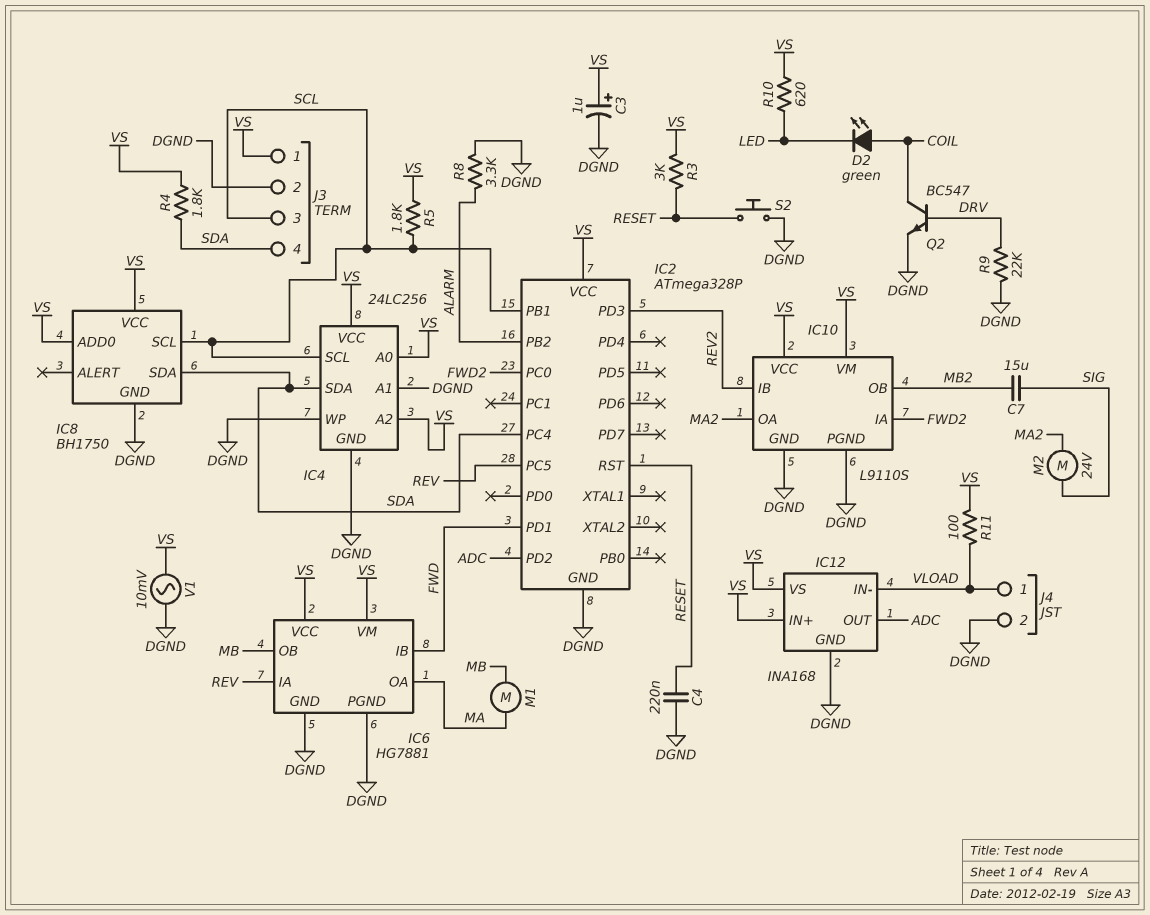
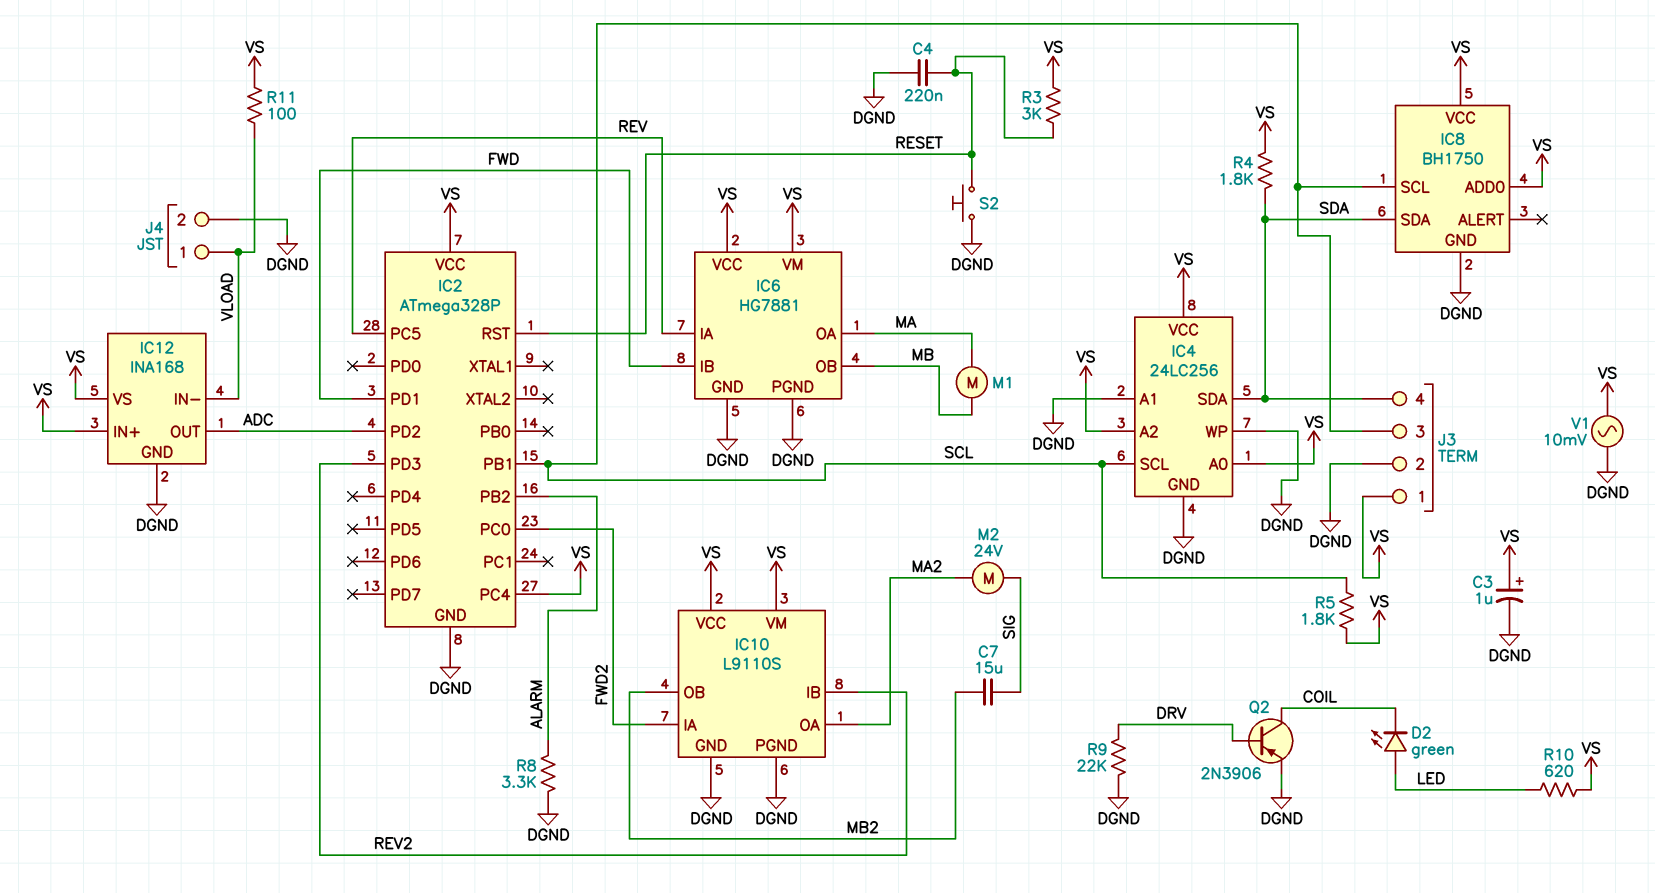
D2: LED green (A COIL, K LED) -> LED green (A LED, K COIL)
IC2 pin PC4: SDA -> VS
Q2: NPN BC547 (B DRV, C COIL, E DGND) -> PNP 2N3906 (B DRV, C COIL, E DGND)

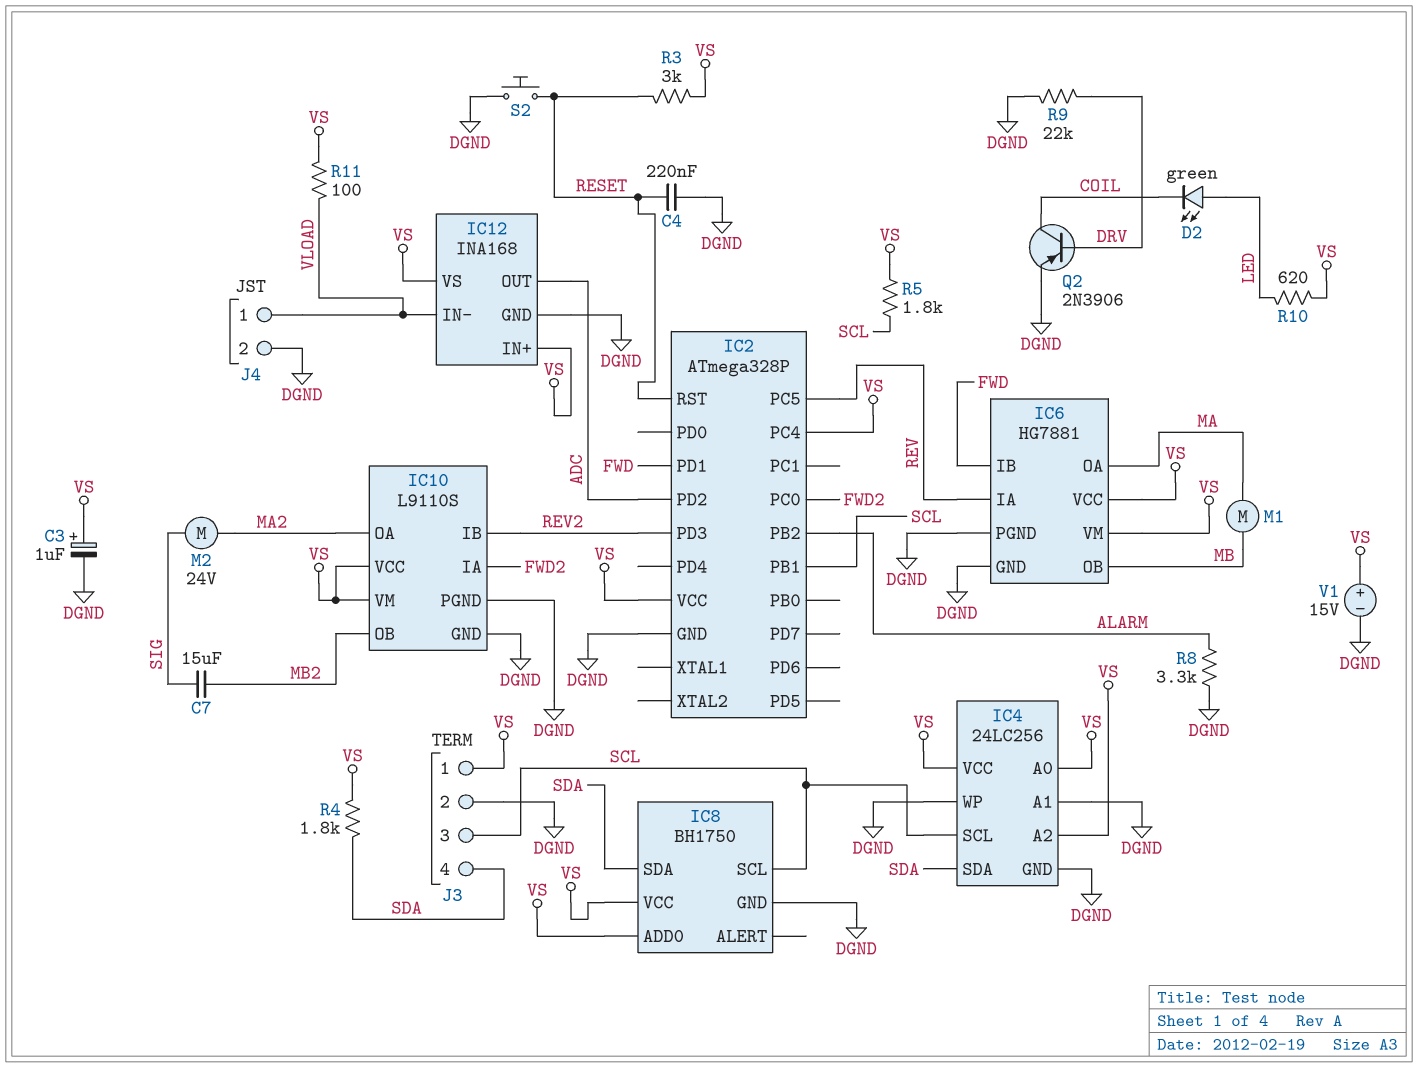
V1: AC 10mV (DGND, VS) -> 15V (plus VS, minus DGND)

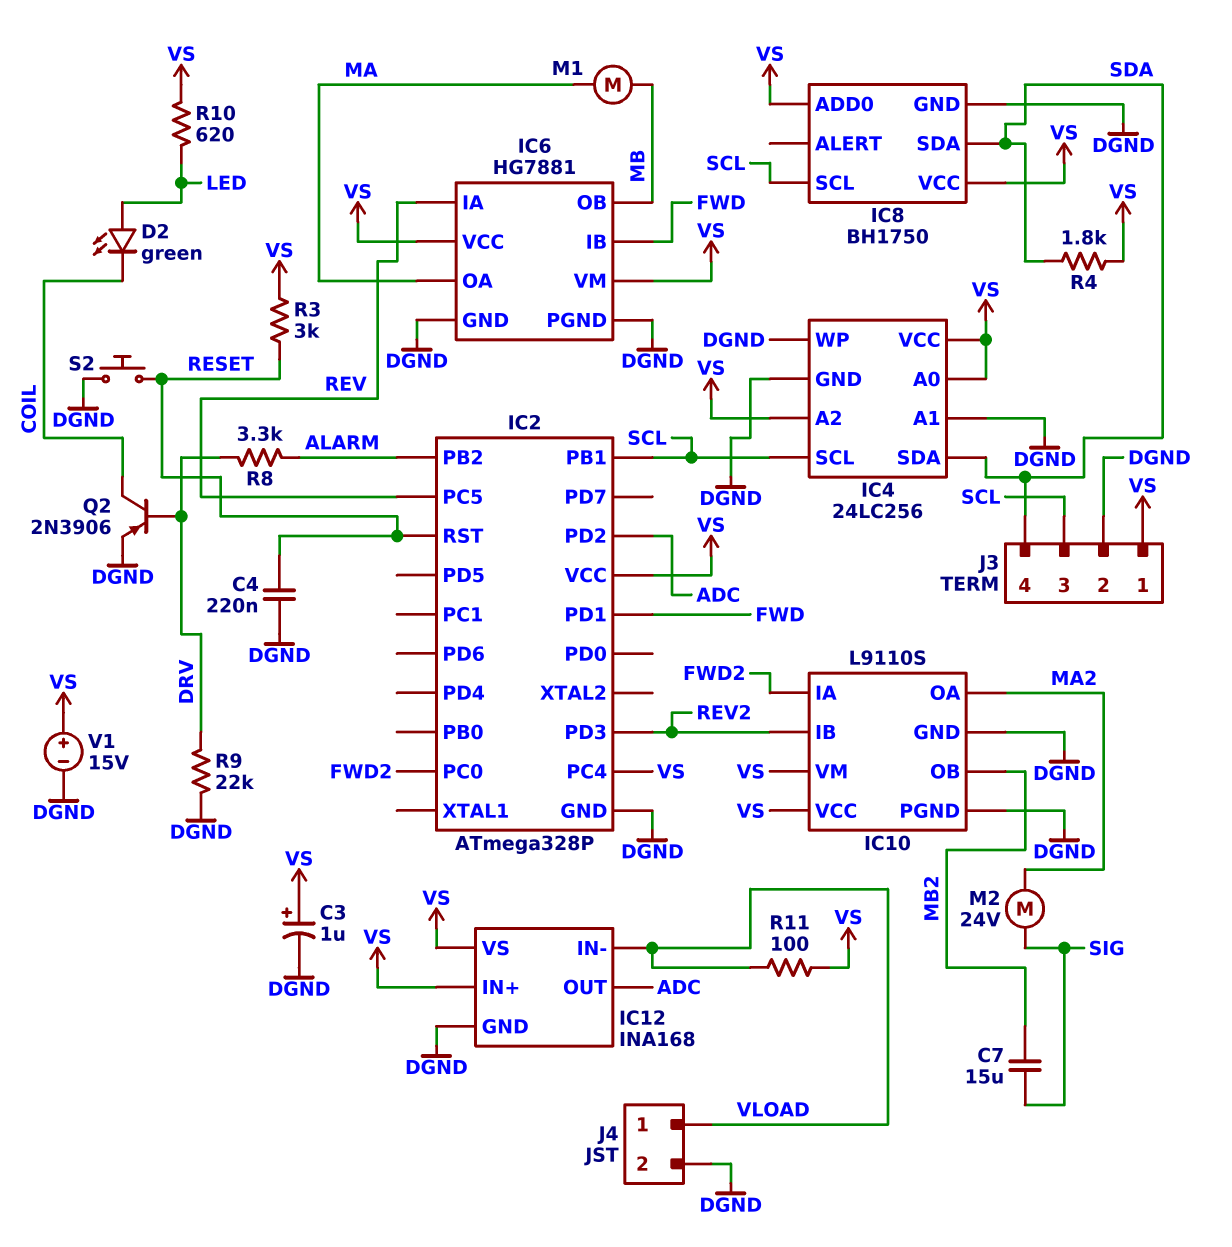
R5: 1.8k (SCL, VS) -> none
R8: 3.3k (ALARM, DGND) -> 3.3k (ALARM, DRV)

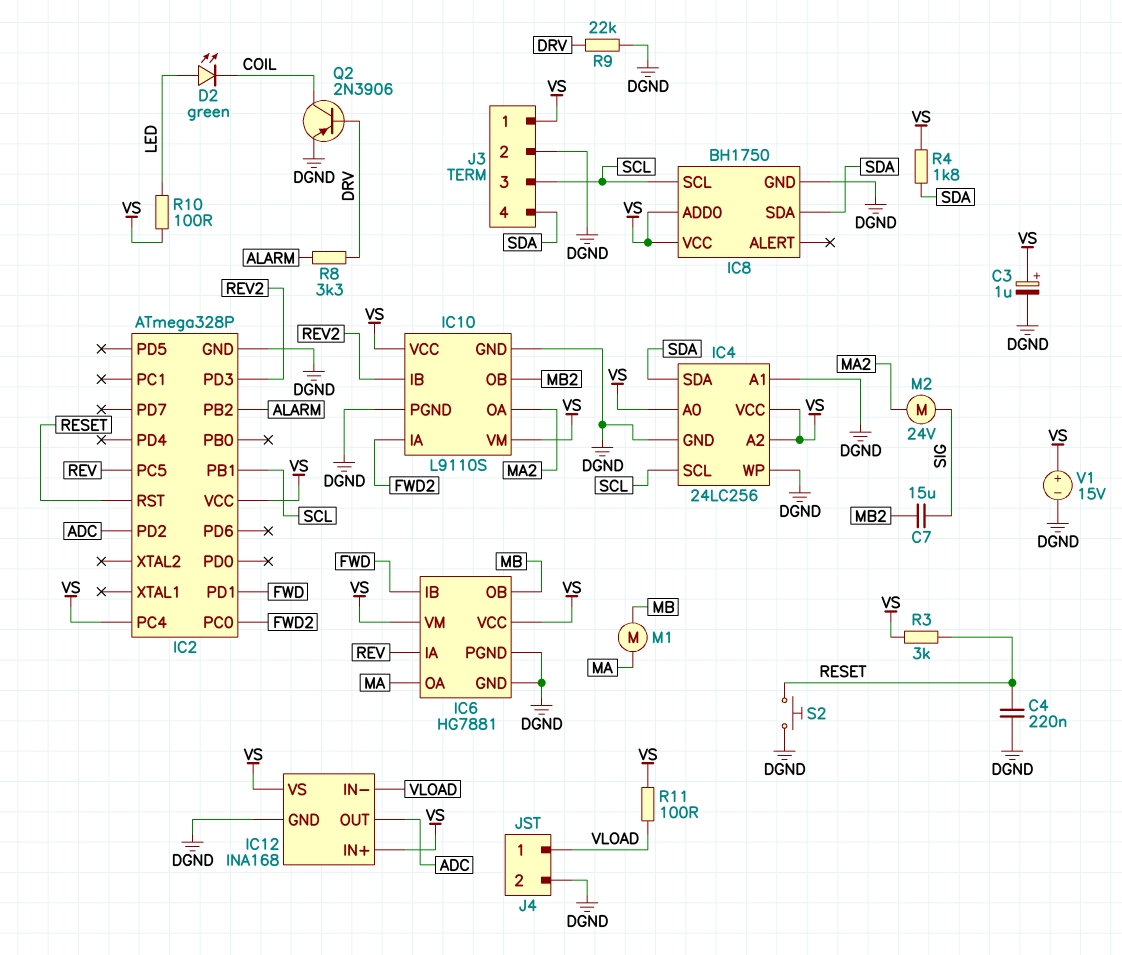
R10: 620 (LED, VS) -> 100 (LED, VS)

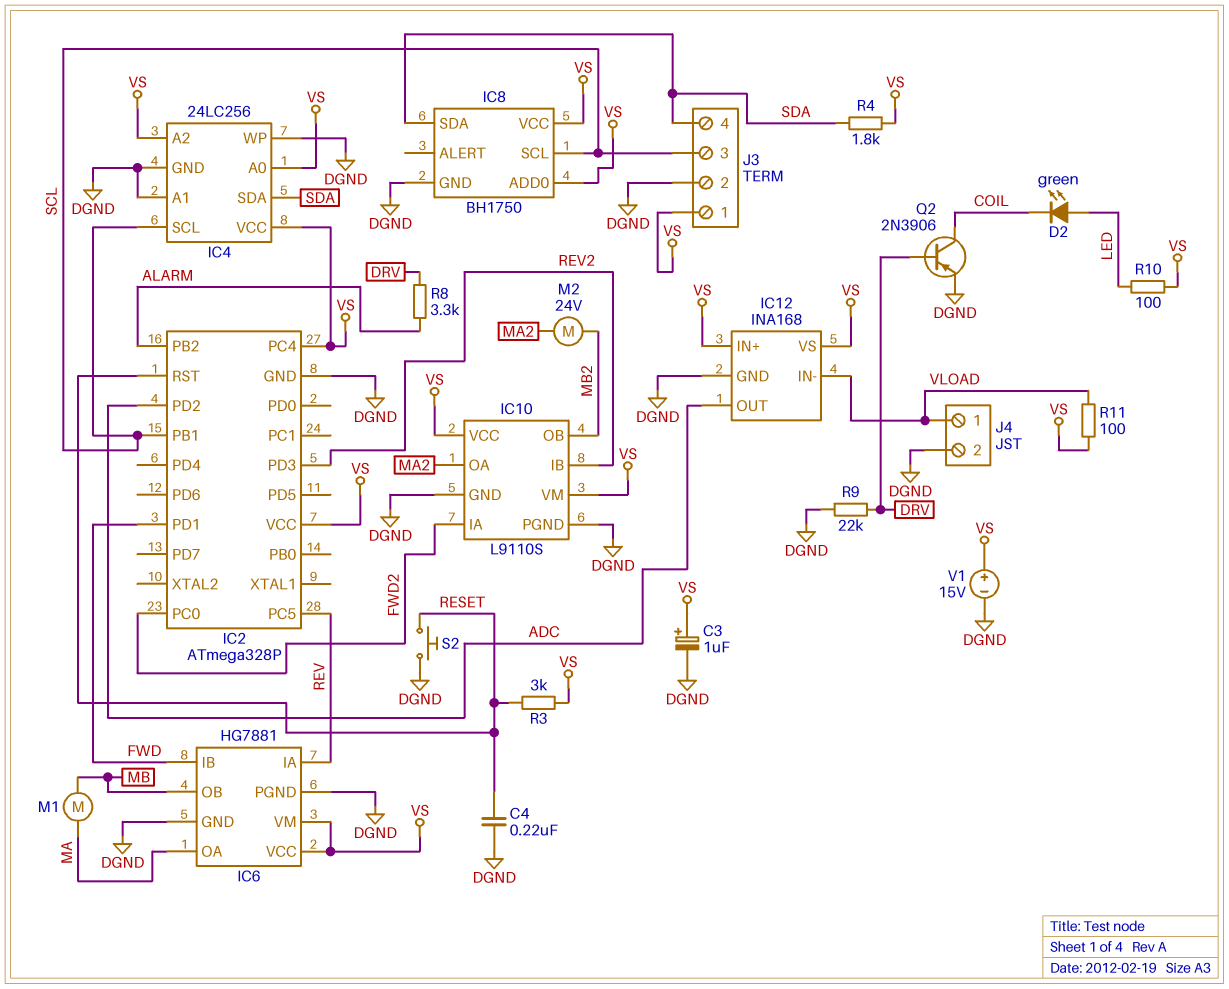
C7: 15uF (MB2, SIG) -> none
M2: motor 24V (MA2, SIG) -> motor 24V (MA2, MB2)

